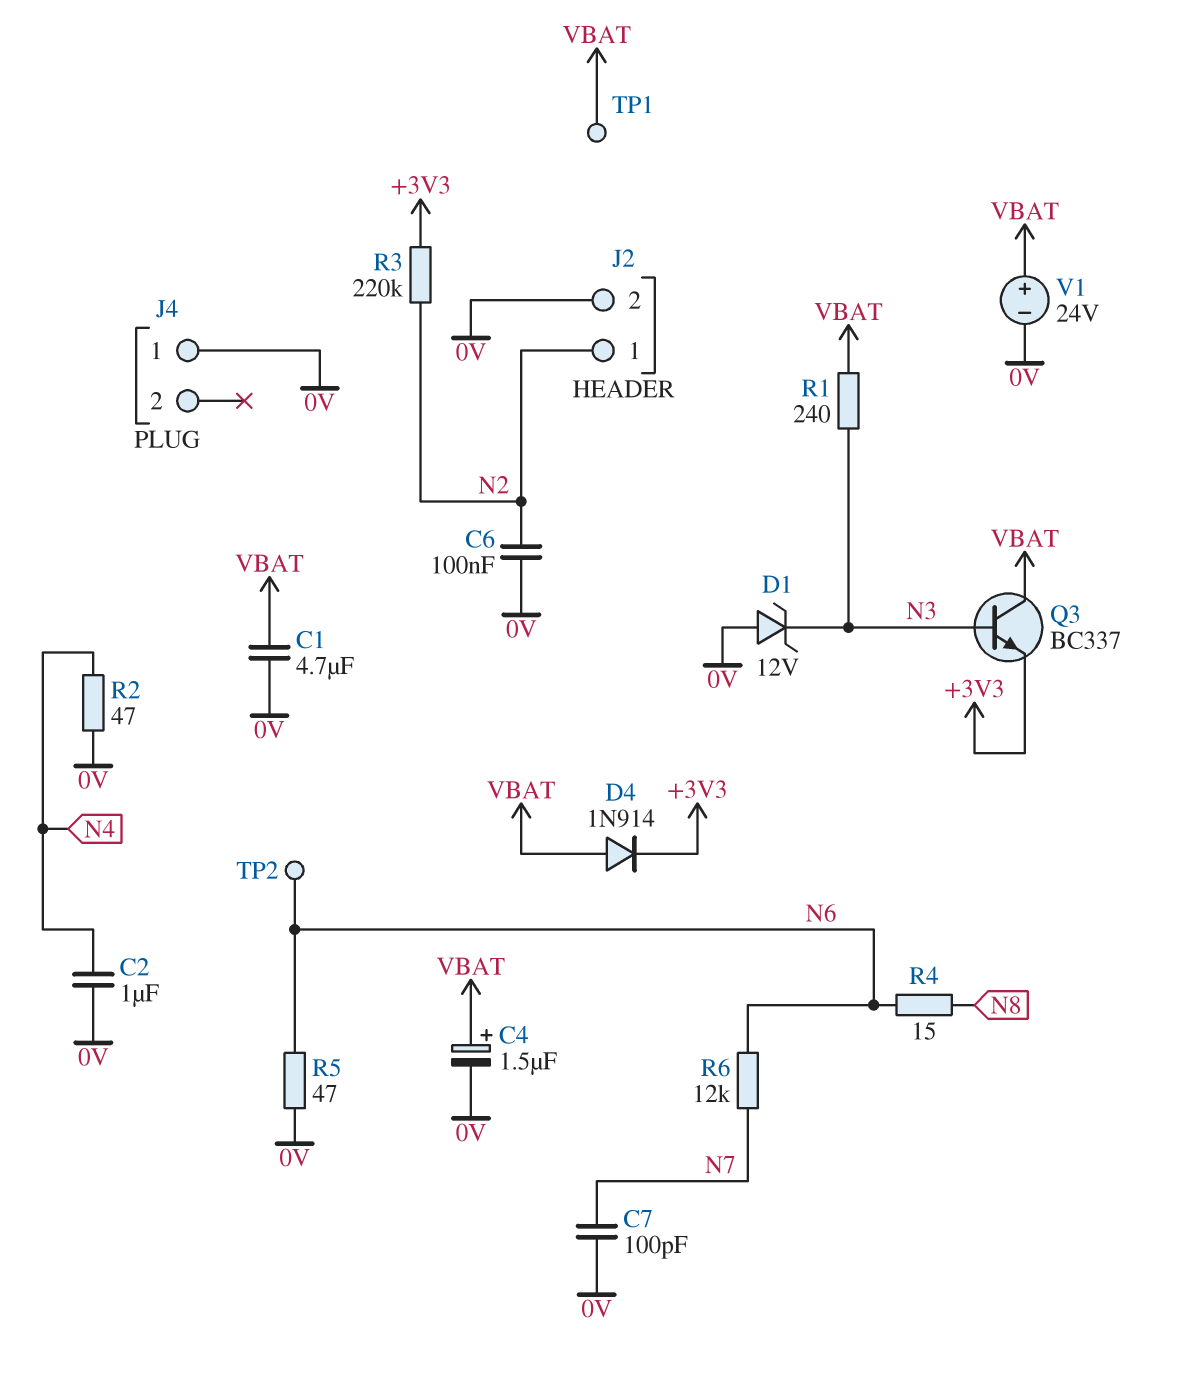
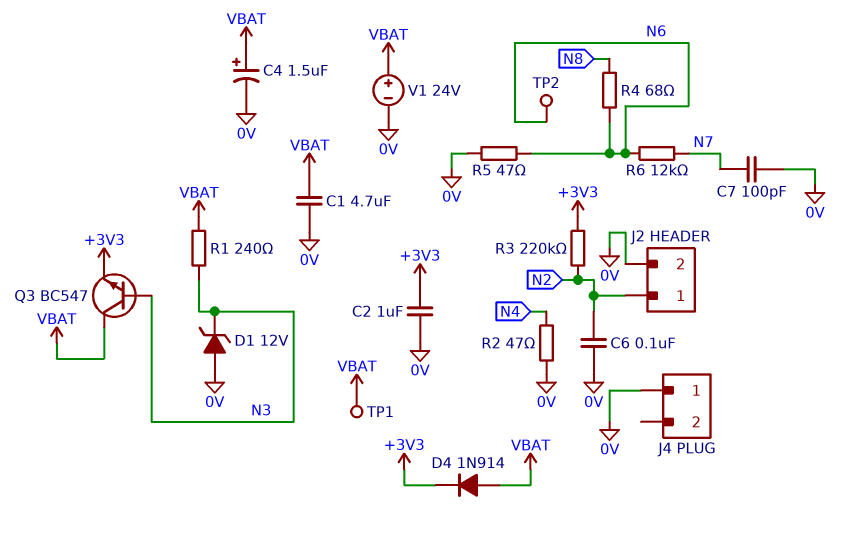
C2: 1uF (0V, N4) -> 1uF (+3V3, 0V)
Q3: NPN BC337 (B N3, C VBAT, E +3V3) -> NPN BC547 (B N3, C VBAT, E +3V3)
R4: 15 (N6, N8) -> 68 (N6, N8)

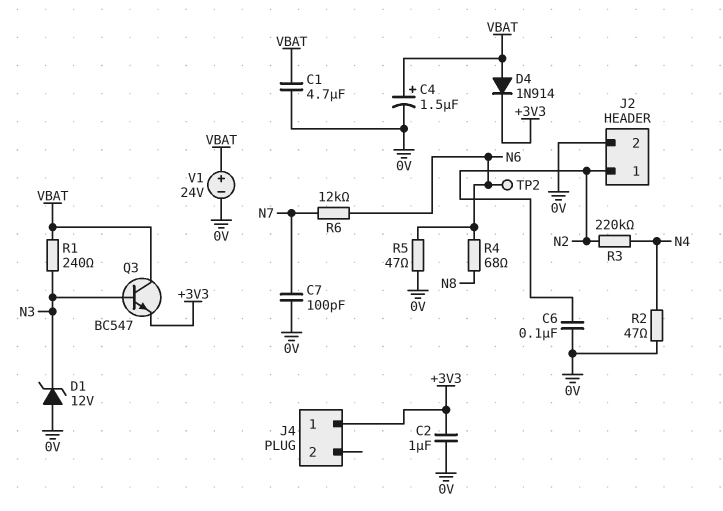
J4 pin 1: 0V -> +3V3
R3: 220k (+3V3, N2) -> 220k (N2, N4)
TP1: test point (VBAT) -> none

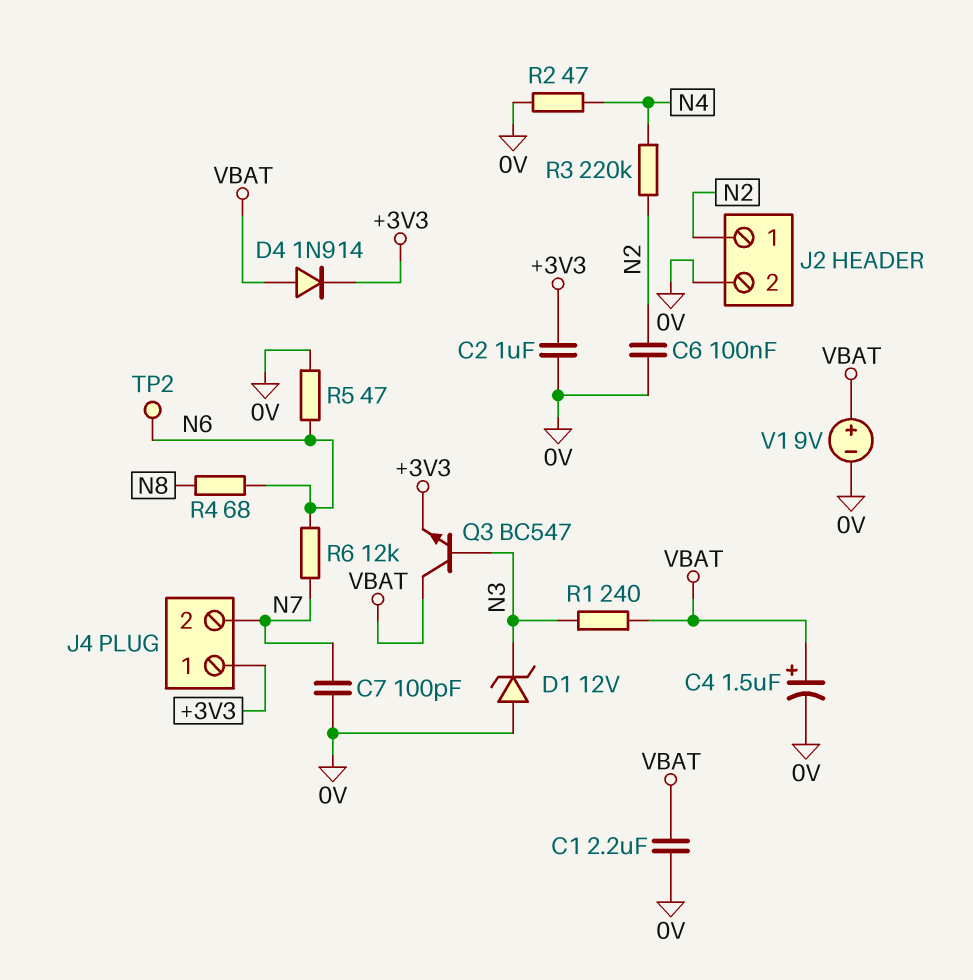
C1: 4.7uF (0V, VBAT) -> 2.2uF (0V, VBAT)
J4 pin 2: none -> N7
V1: 24V (plus VBAT, minus 0V) -> 9V (plus VBAT, minus 0V)

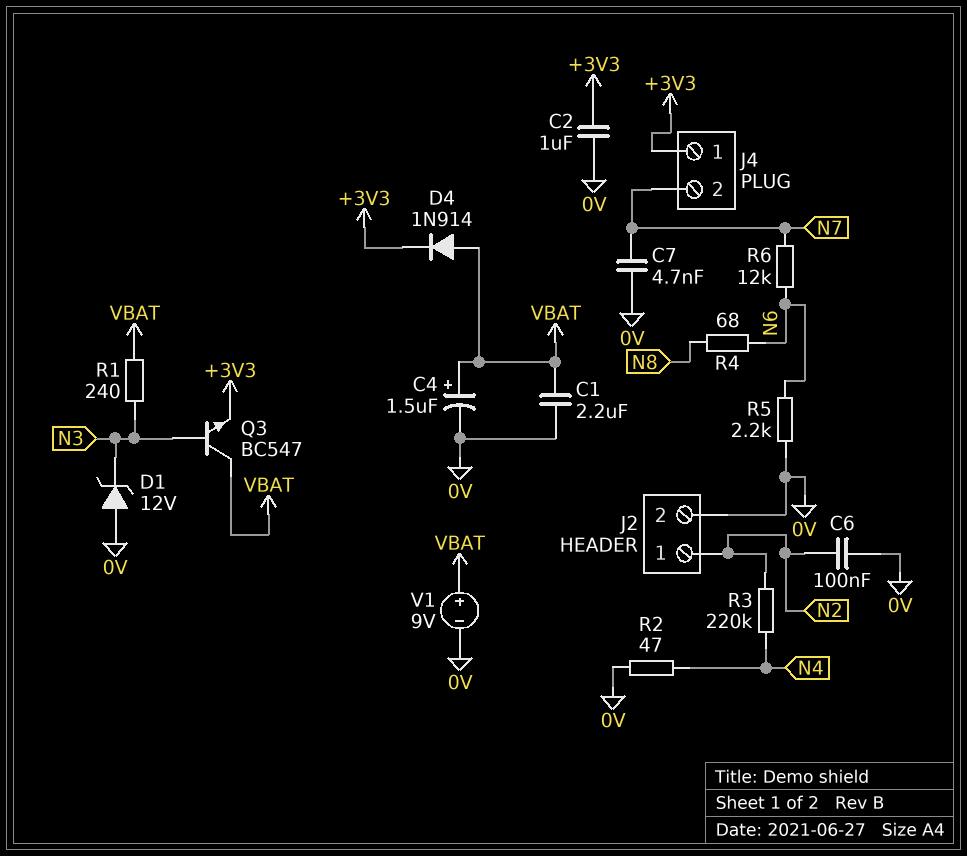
C7: 100pF (0V, N7) -> 4.7nF (0V, N7)
R5: 47 (0V, N6) -> 2.2k (0V, N6)
TP2: test point (N6) -> none

